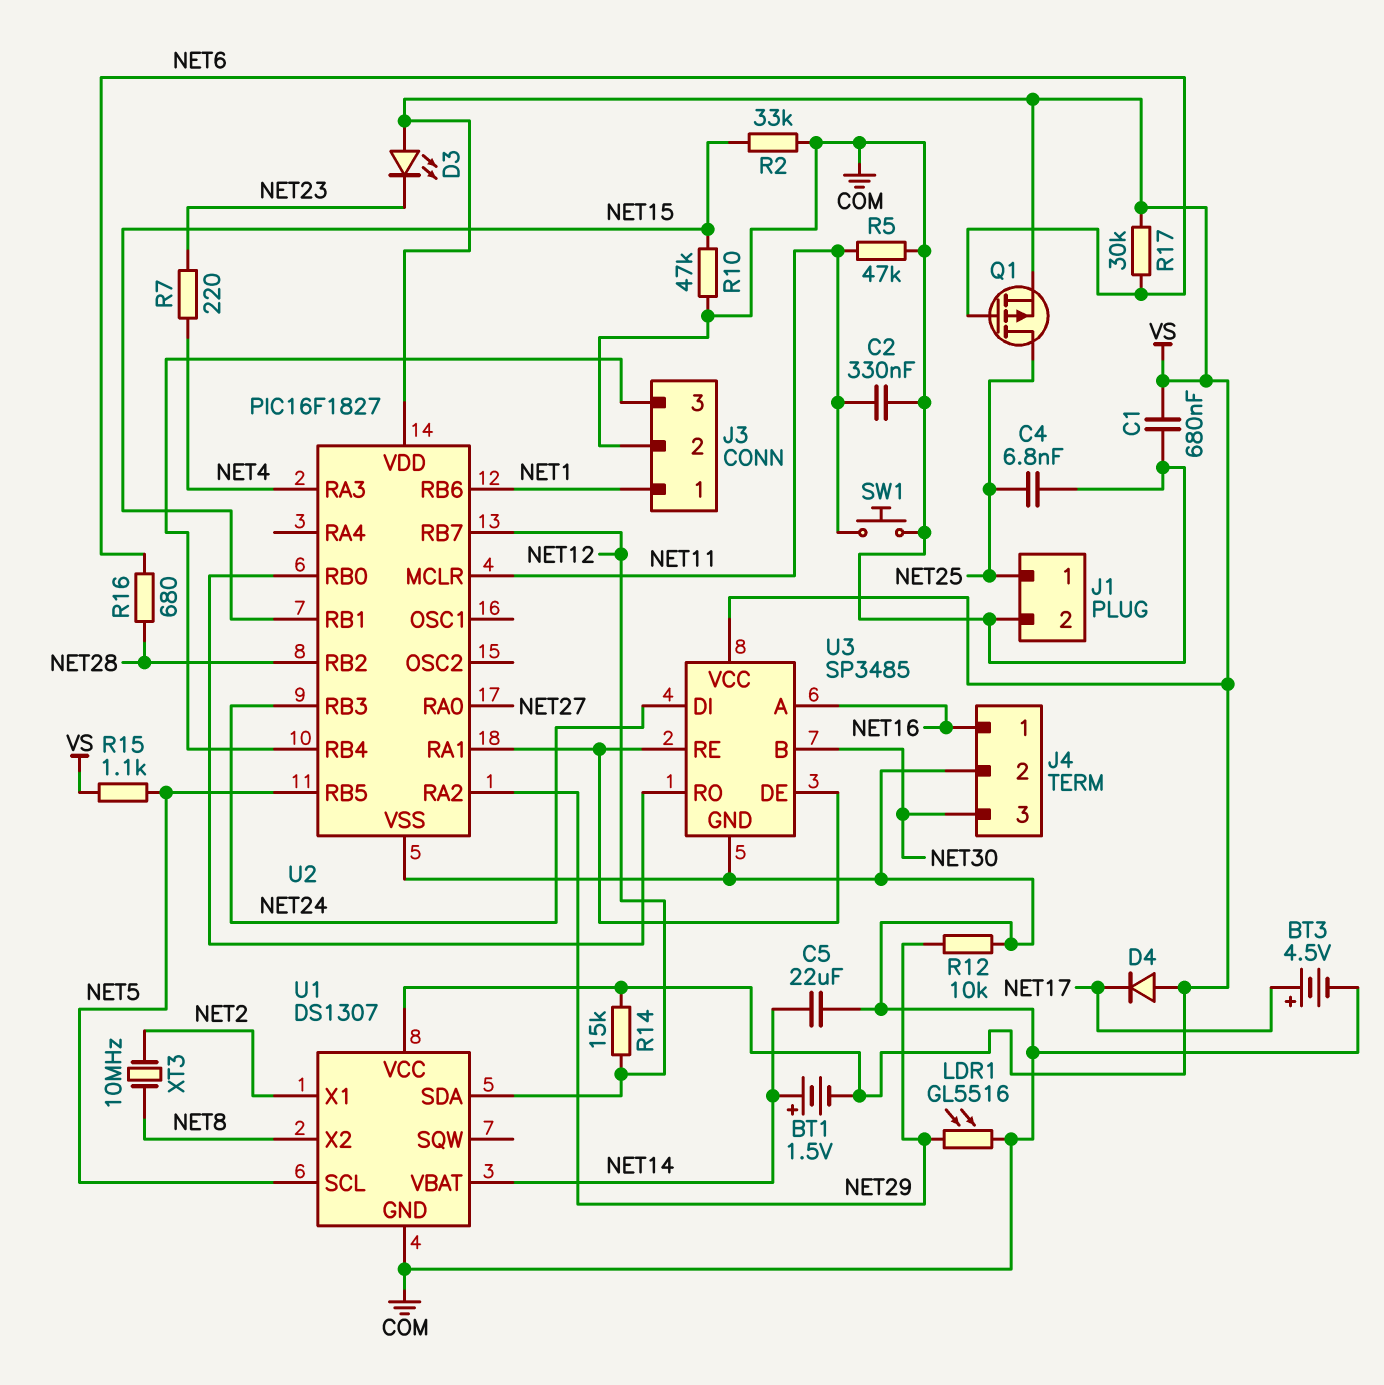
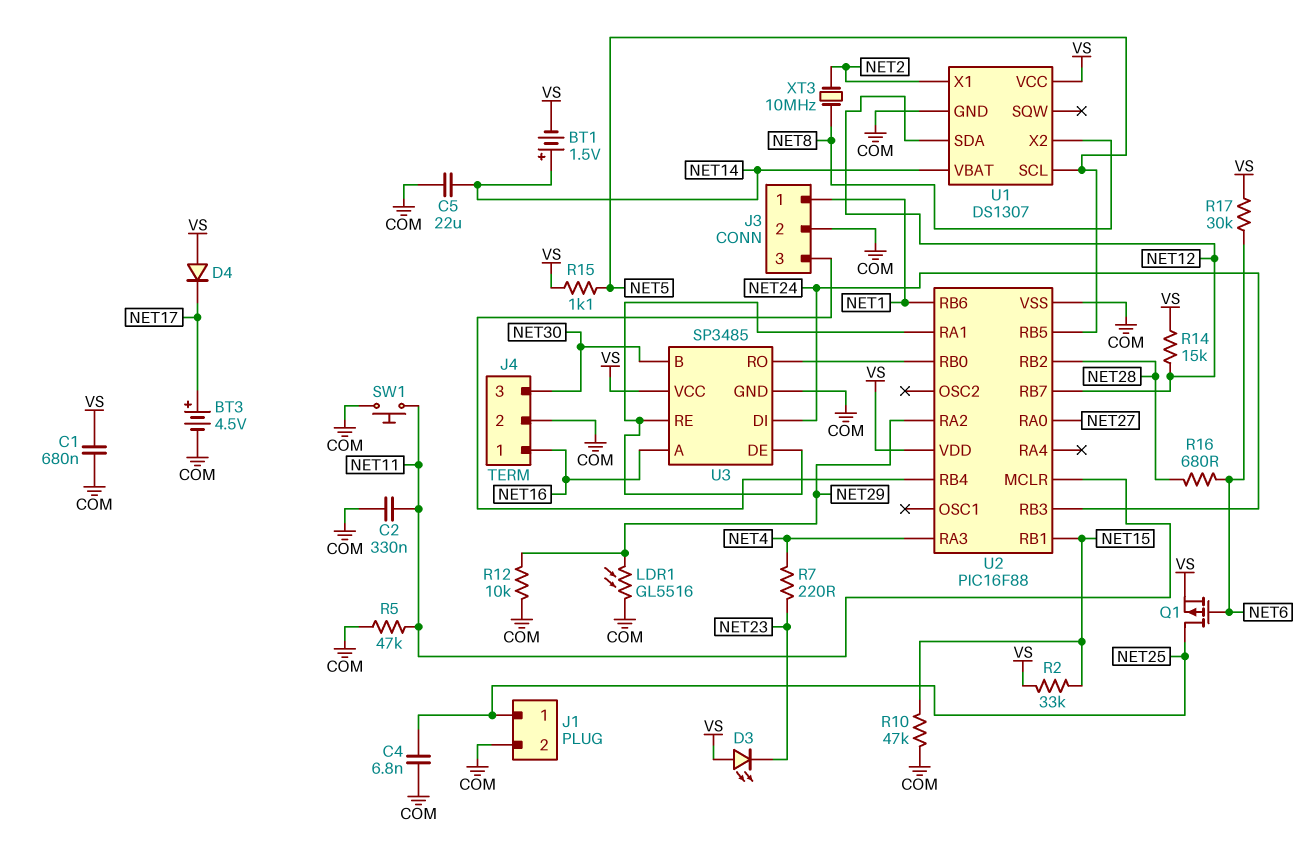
R2: 33k (COM, NET15) -> 33k (NET15, VS)
U2: PIC16F1827 -> PIC16F88

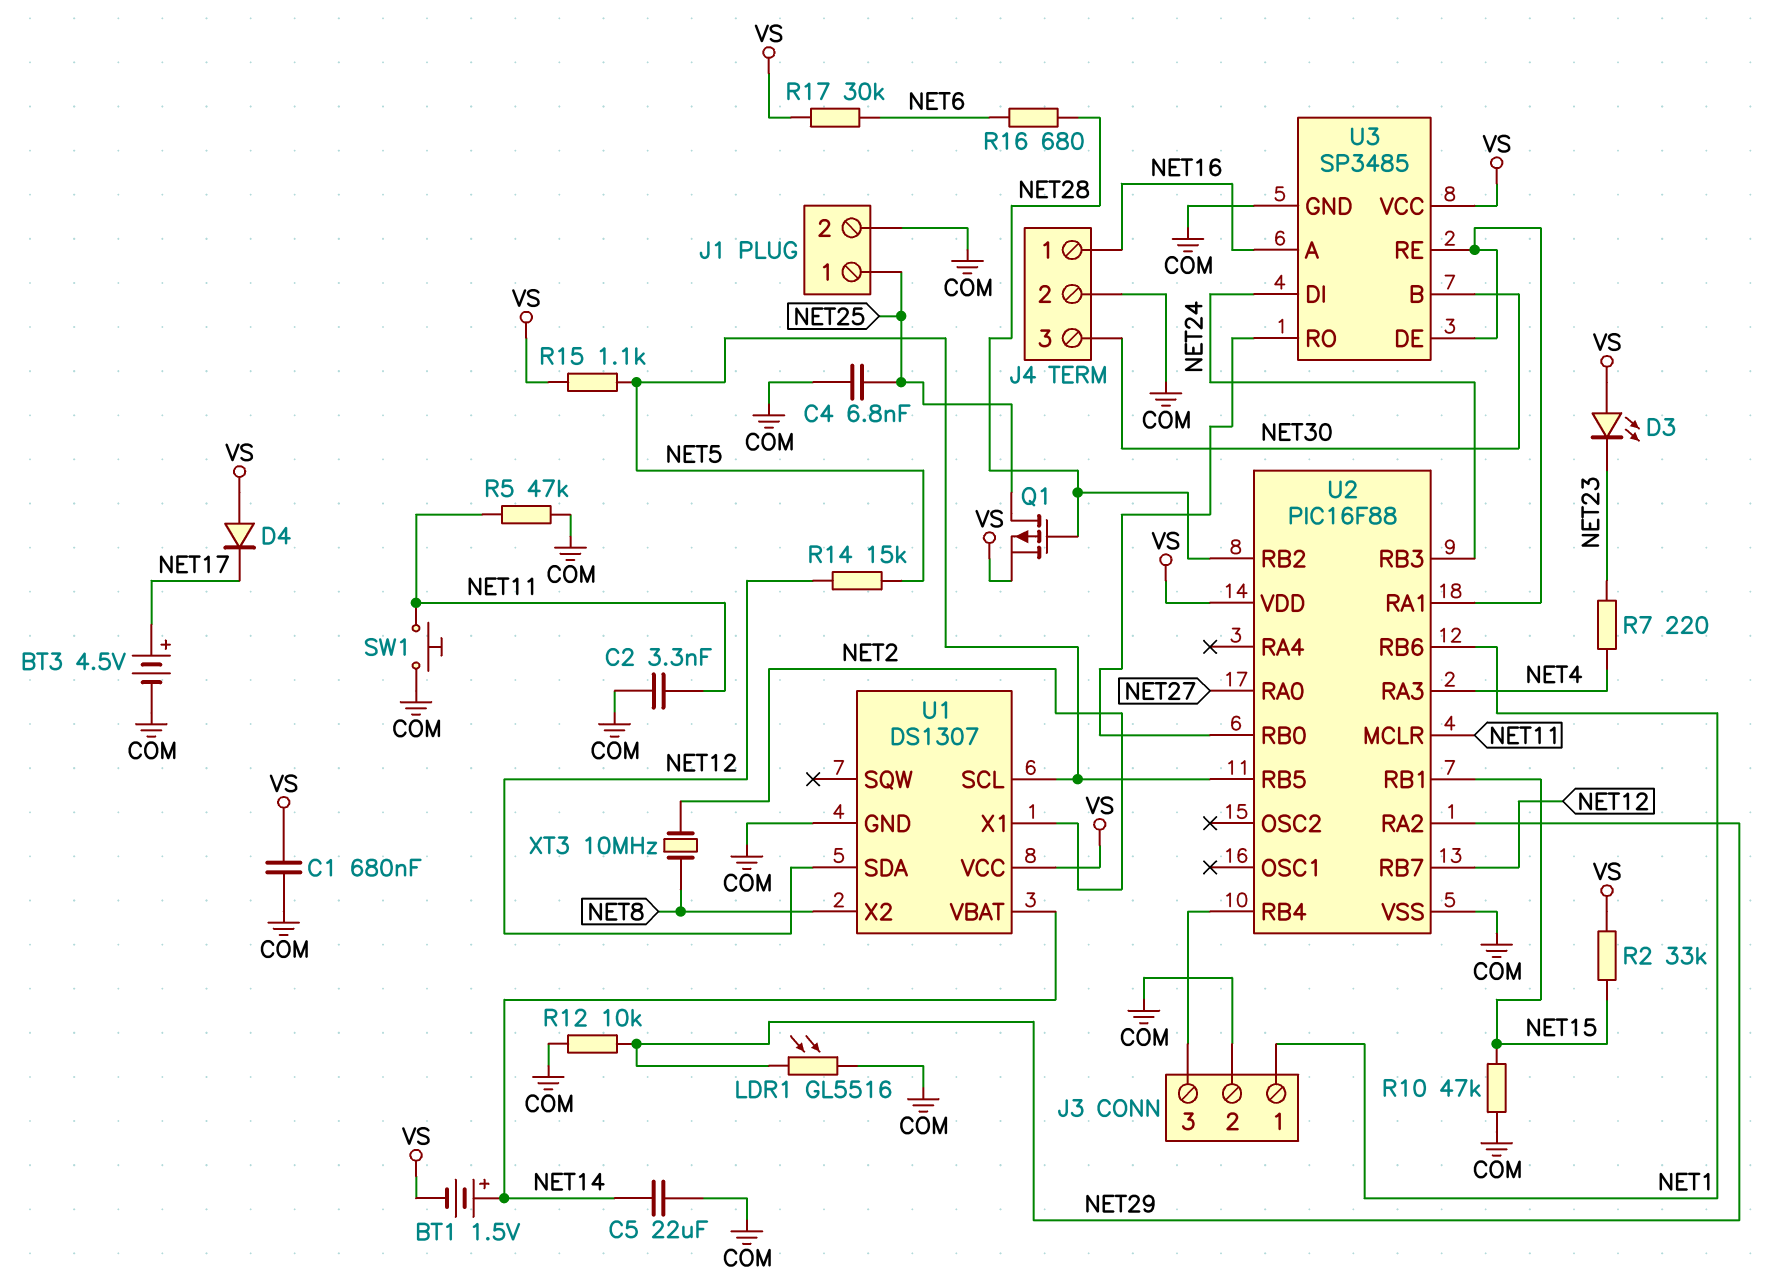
C2: 330nF (COM, NET11) -> 3.3nF (COM, NET11)
Q1: PMOS (G NET6, D NET25, S VS) -> PMOS (G NET28, D NET25, S VS)
R14: 15k (NET12, VS) -> 15k (NET5, NET12)

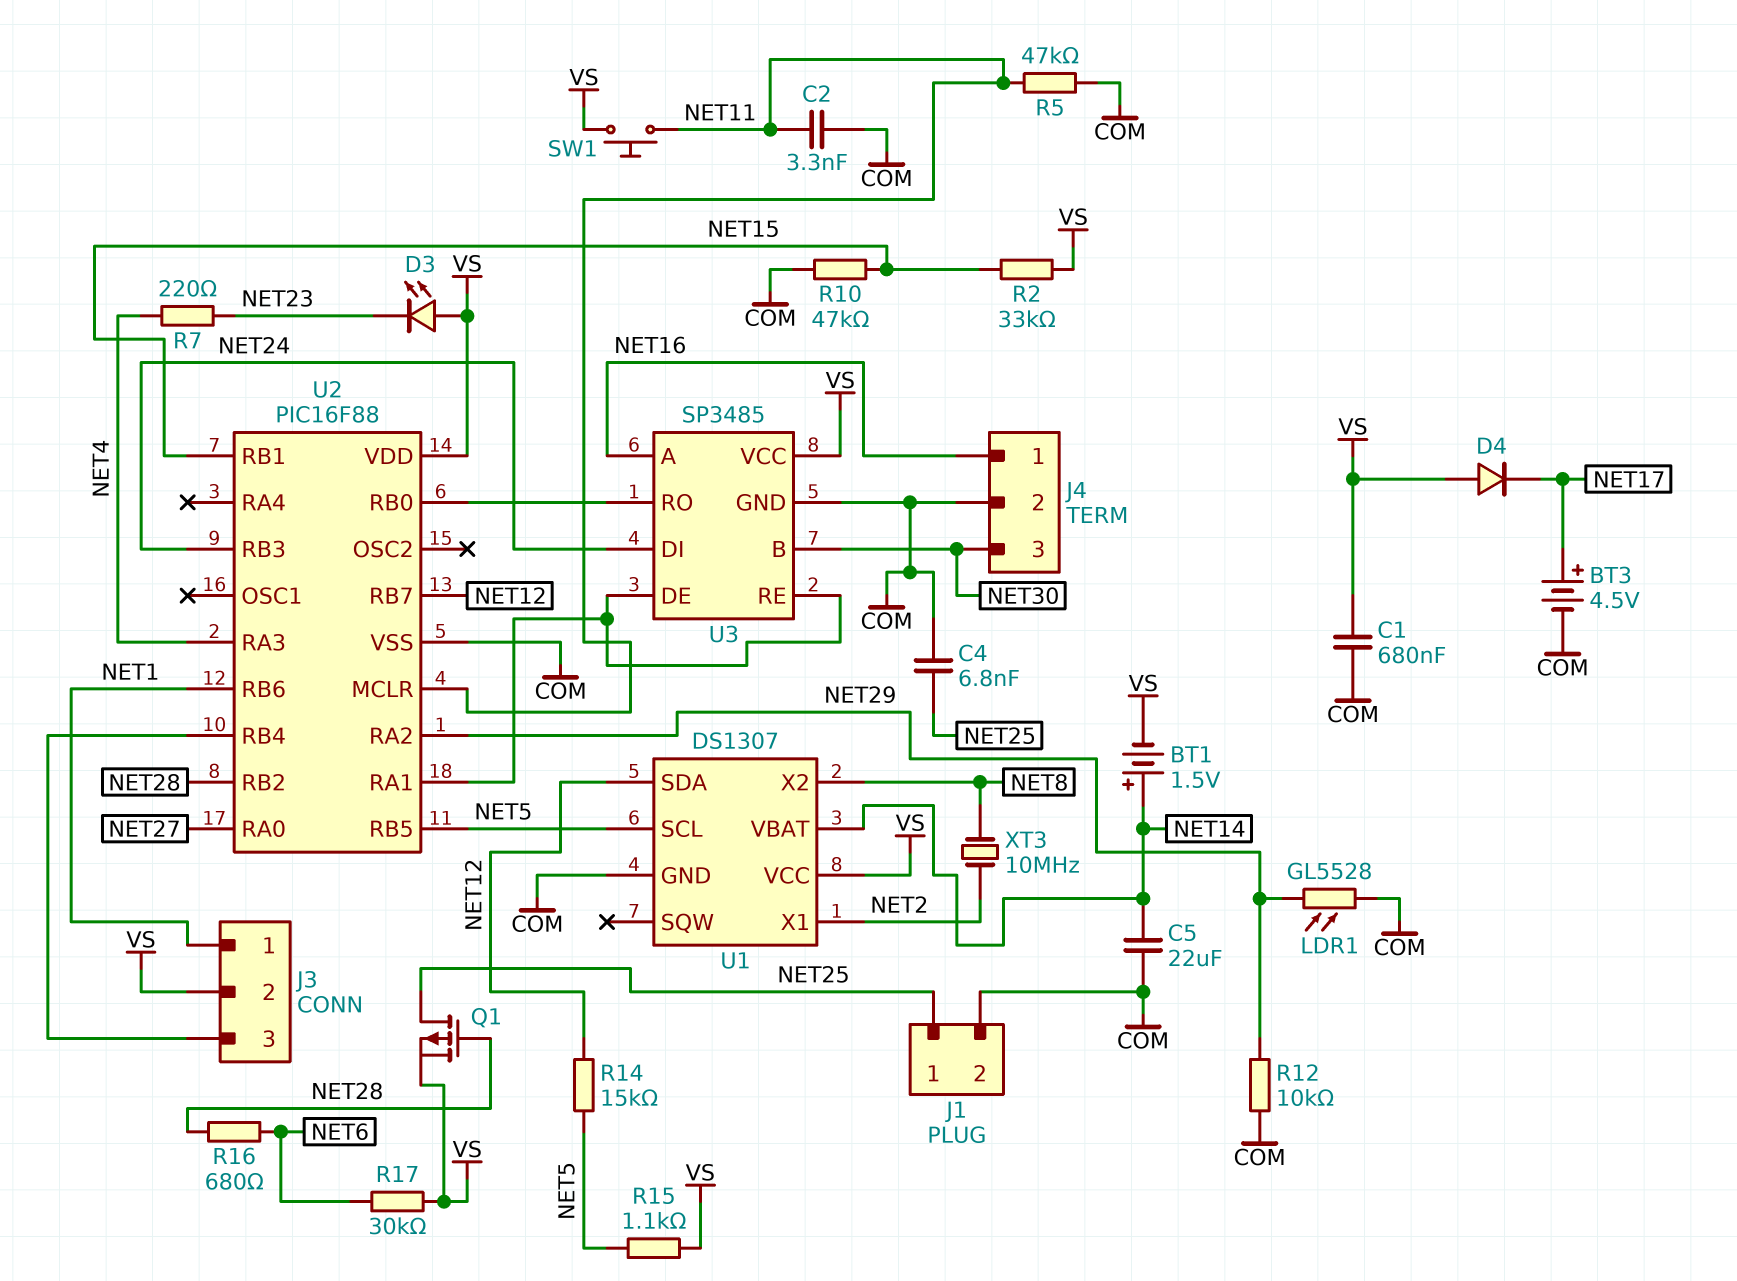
J3 pin 2: COM -> VS
LDR1: GL5516 (COM, NET29) -> GL5528 (COM, NET29)
SW1: button (COM, NET11) -> button (NET11, VS)

